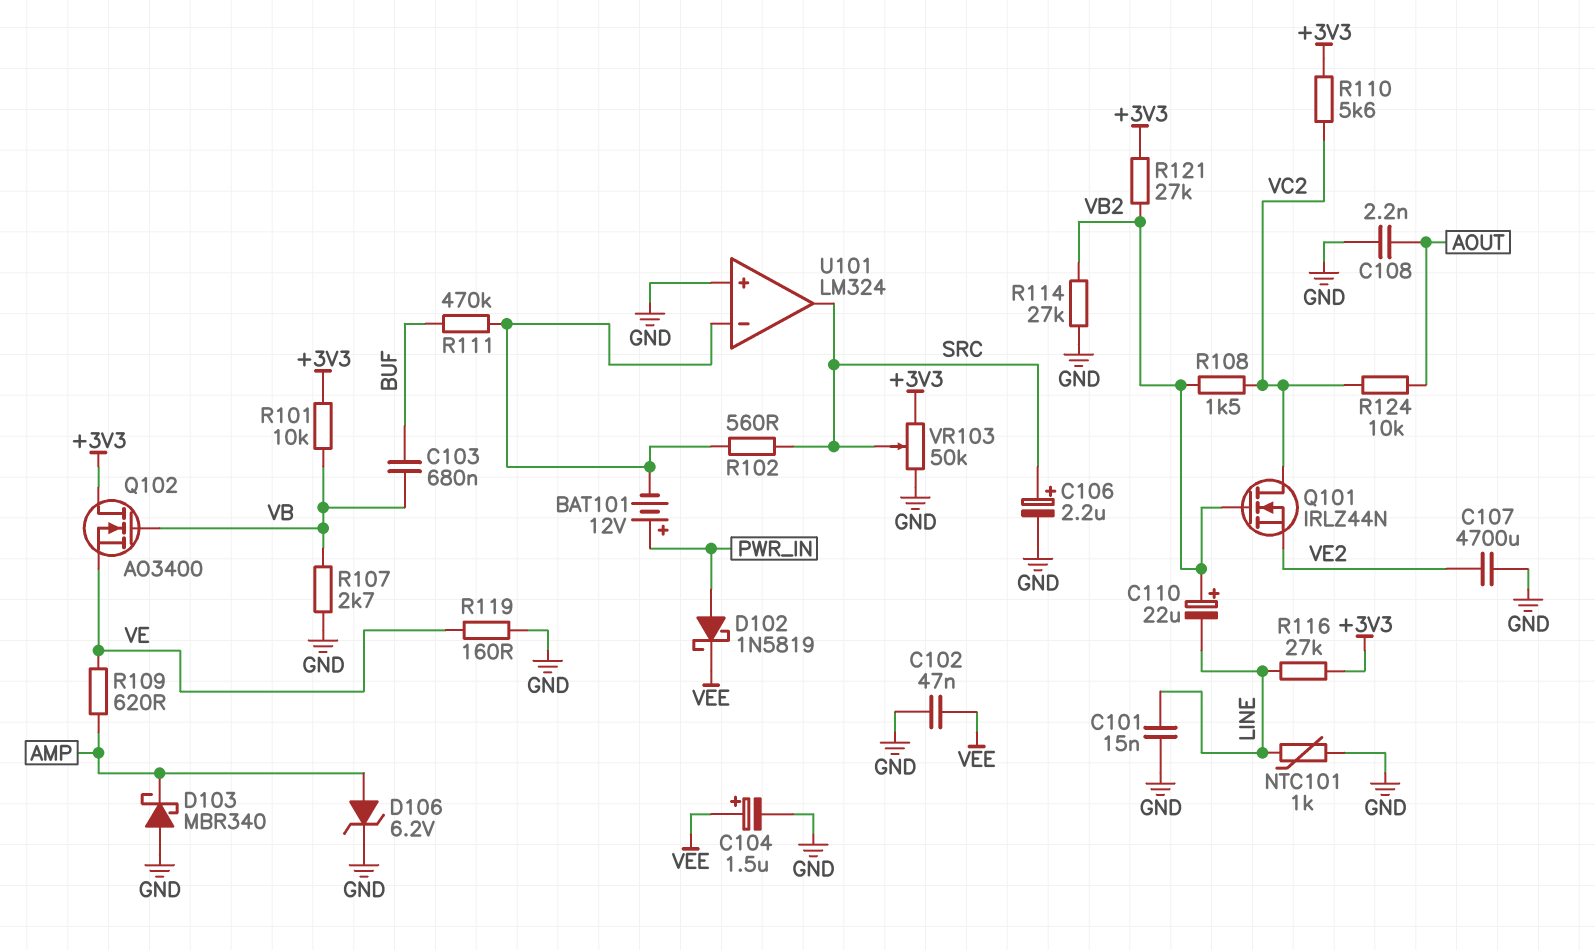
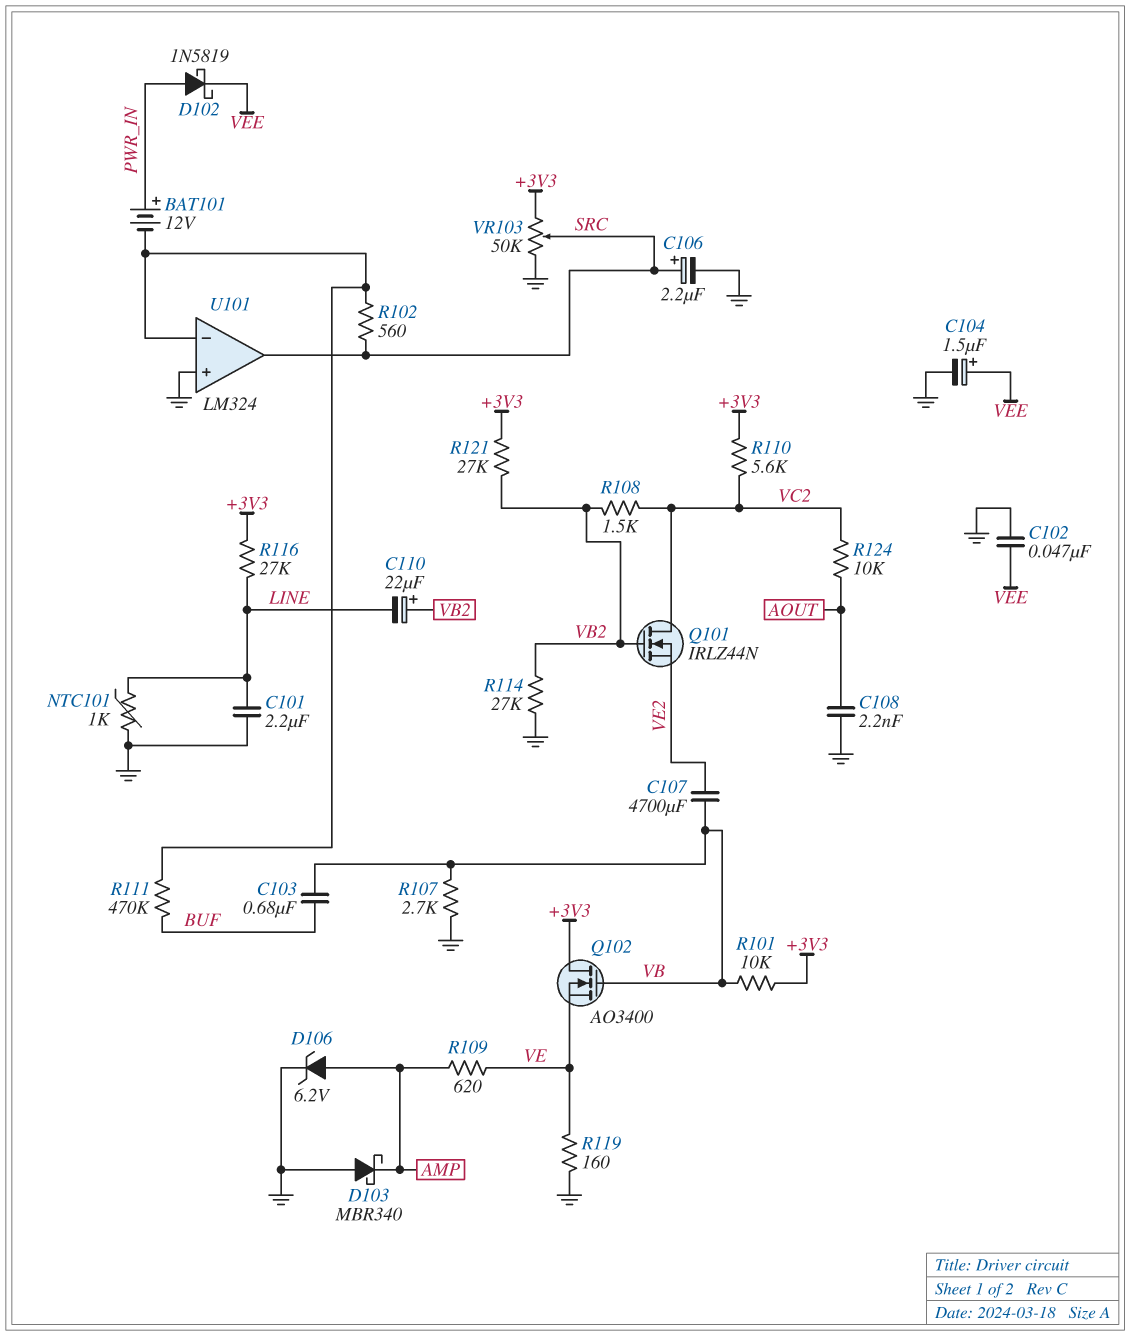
C101: 15nF (GND, LINE) -> 2.2uF (GND, LINE)
C107: 4700uF (GND, VE2) -> 4700uF (VB, VE2)

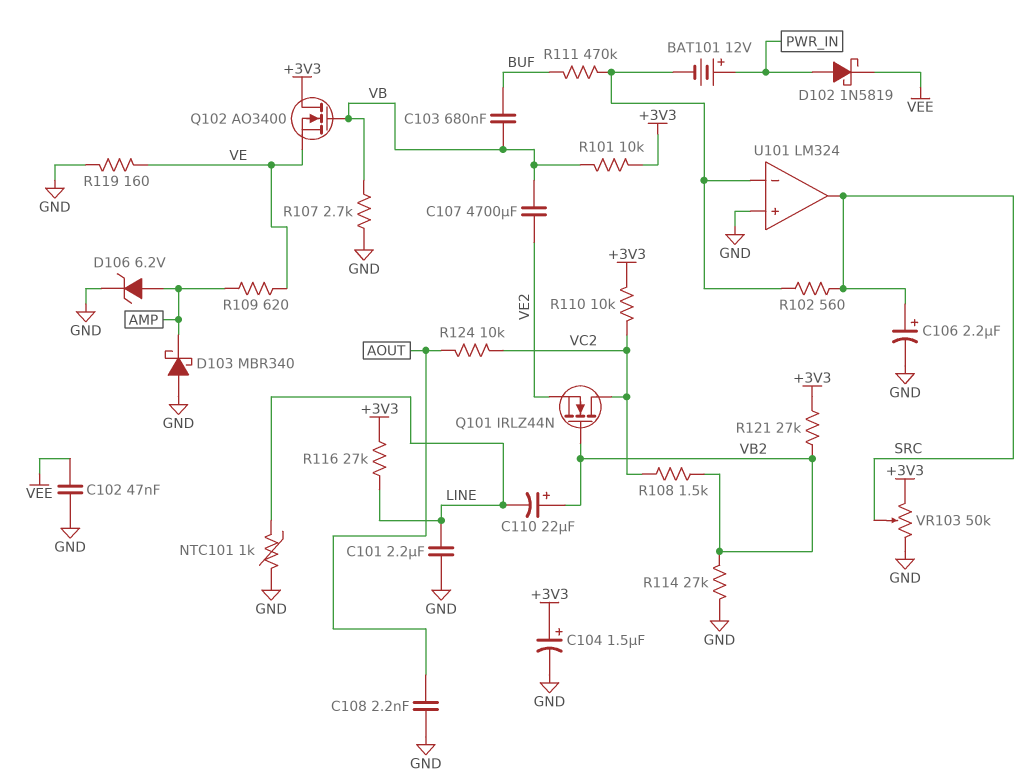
C104: 1.5uF (plus VEE, minus GND) -> 1.5uF (plus +3V3, minus GND)
R110: 5.6k (+3V3, VC2) -> 10k (+3V3, VC2)

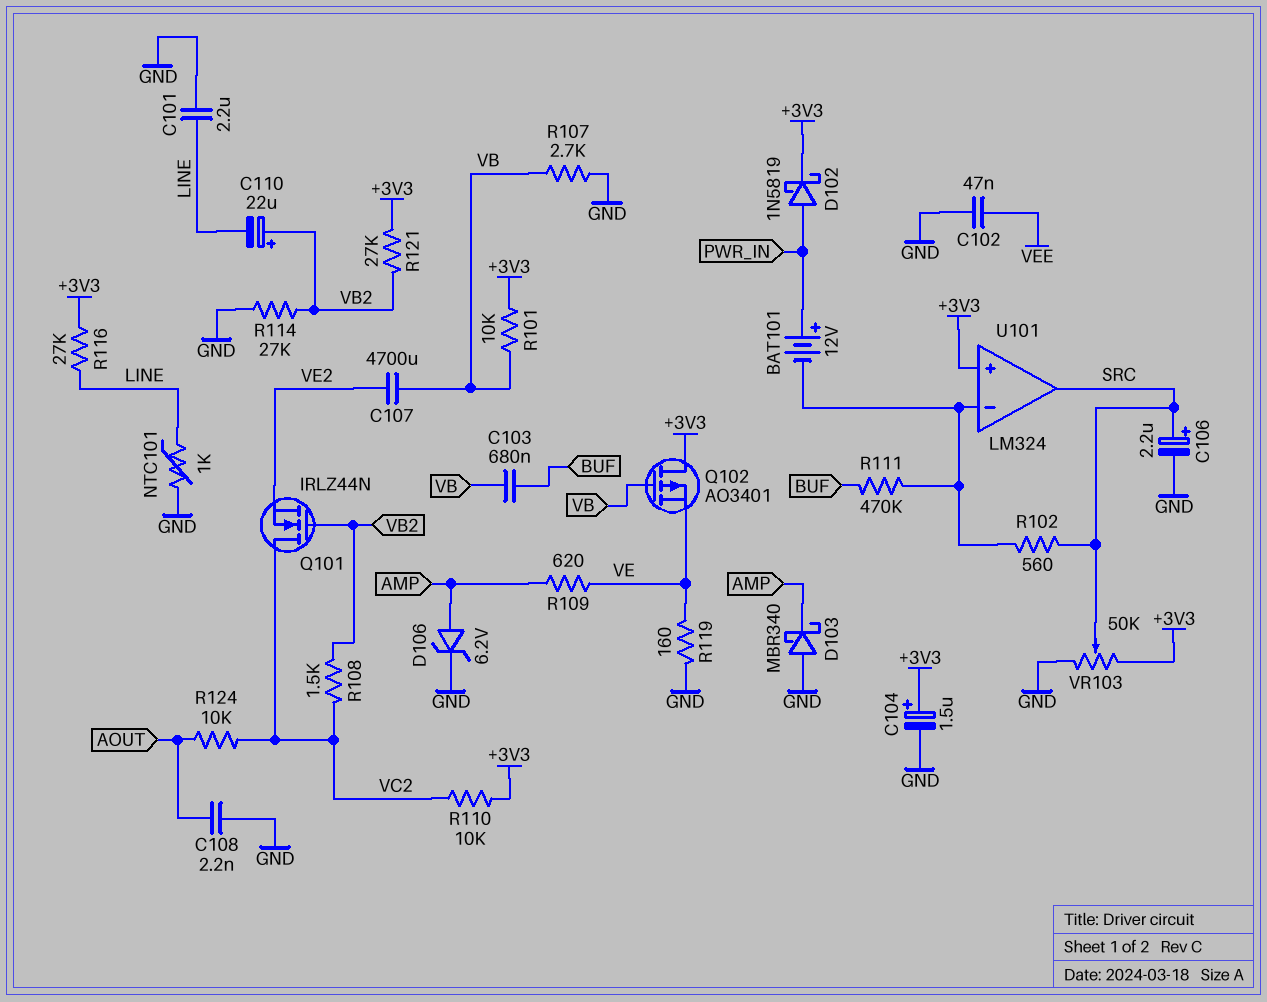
D102: schottky 1N5819 (A PWR_IN, K VEE) -> schottky 1N5819 (A PWR_IN, K +3V3)
Q102: NMOS AO3400 (G VB, D +3V3, S VE) -> PMOS AO3401 (G VB, D +3V3, S VE)
U101 pin in+: GND -> +3V3

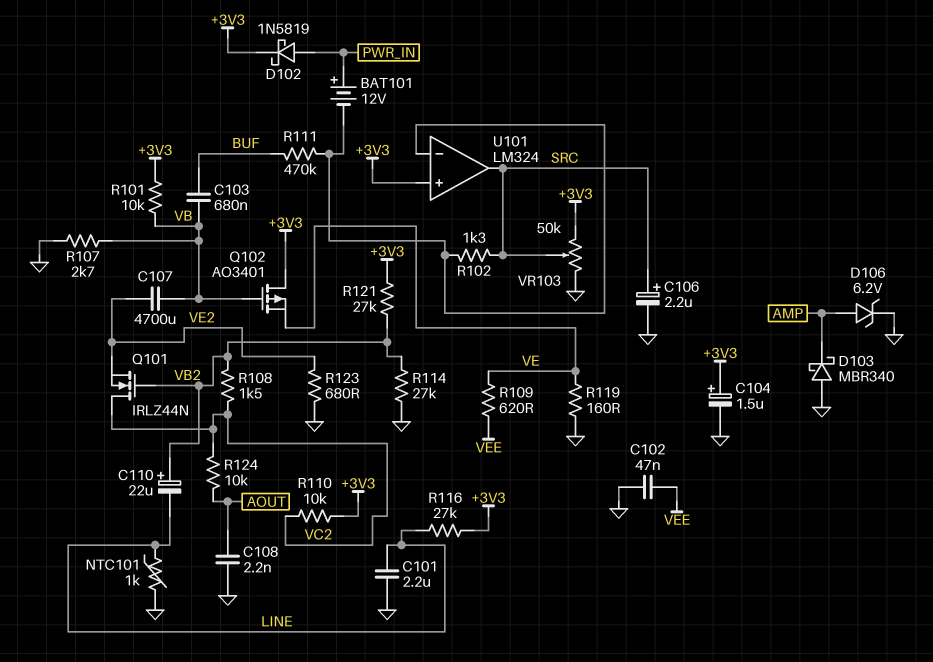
R102: 560 (SRC, U101/in-) -> 1.3k (SRC, U101/in-)
R109: 620 (AMP, VE) -> 620 (VE, VEE)
R123: none -> 680 (GND, VE2)

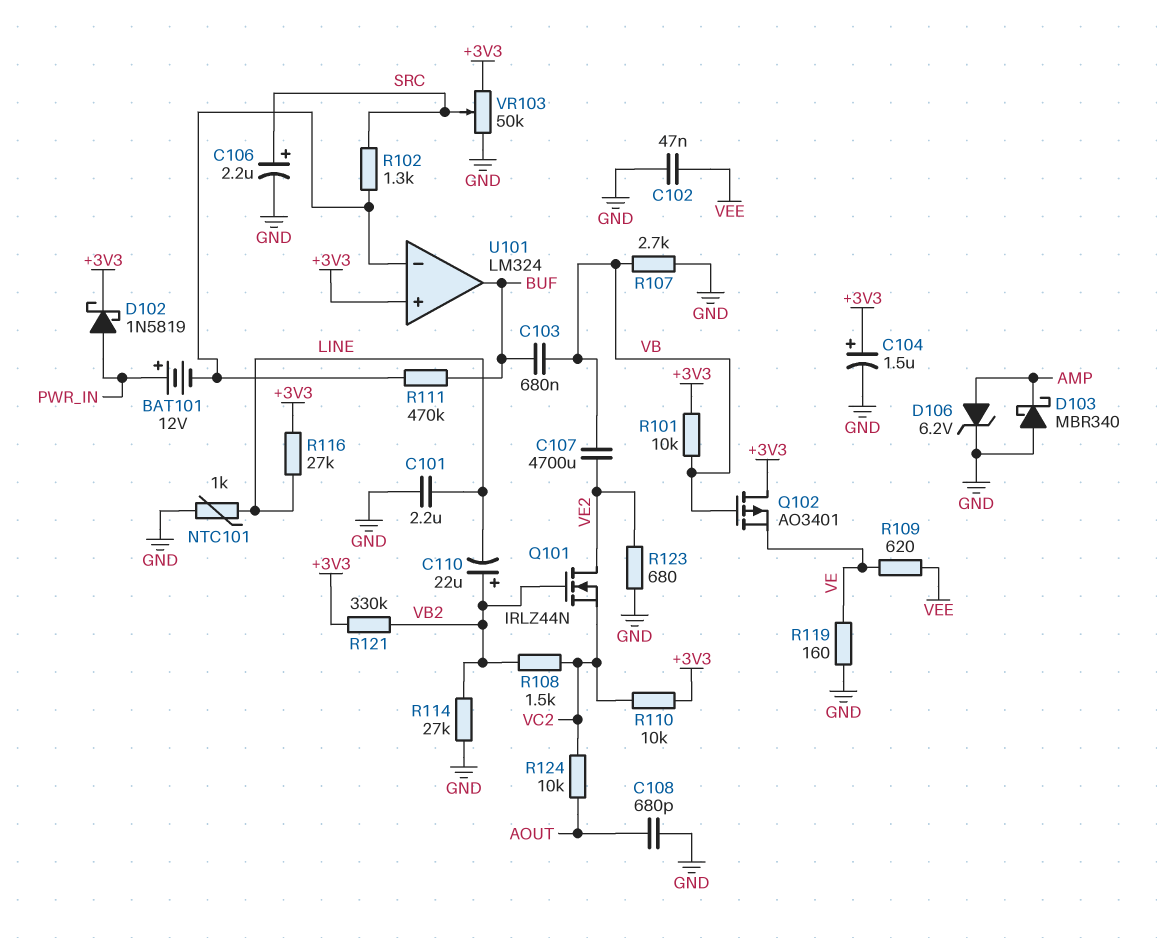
C108: 2.2nF (AOUT, GND) -> 680pF (AOUT, GND)
Q101: NMOS IRLZ44N (G VB2, D VC2, S VE2) -> NMOS IRLZ44N (G VB2, D VE2, S VC2)
R121: 27k (+3V3, VB2) -> 330k (+3V3, VB2)
U101 pin out: SRC -> BUF

